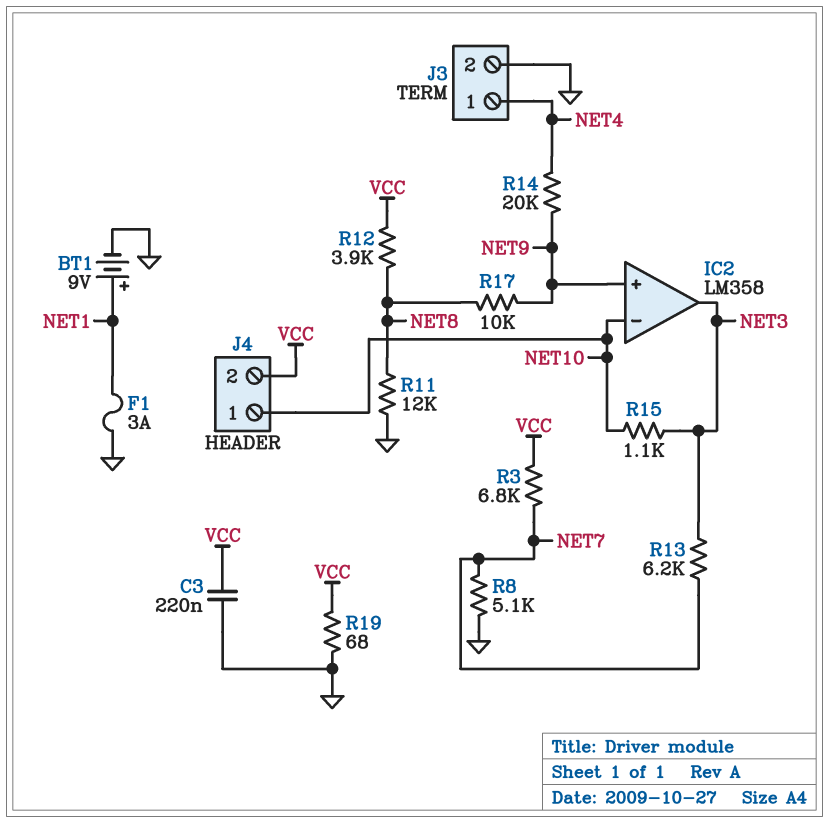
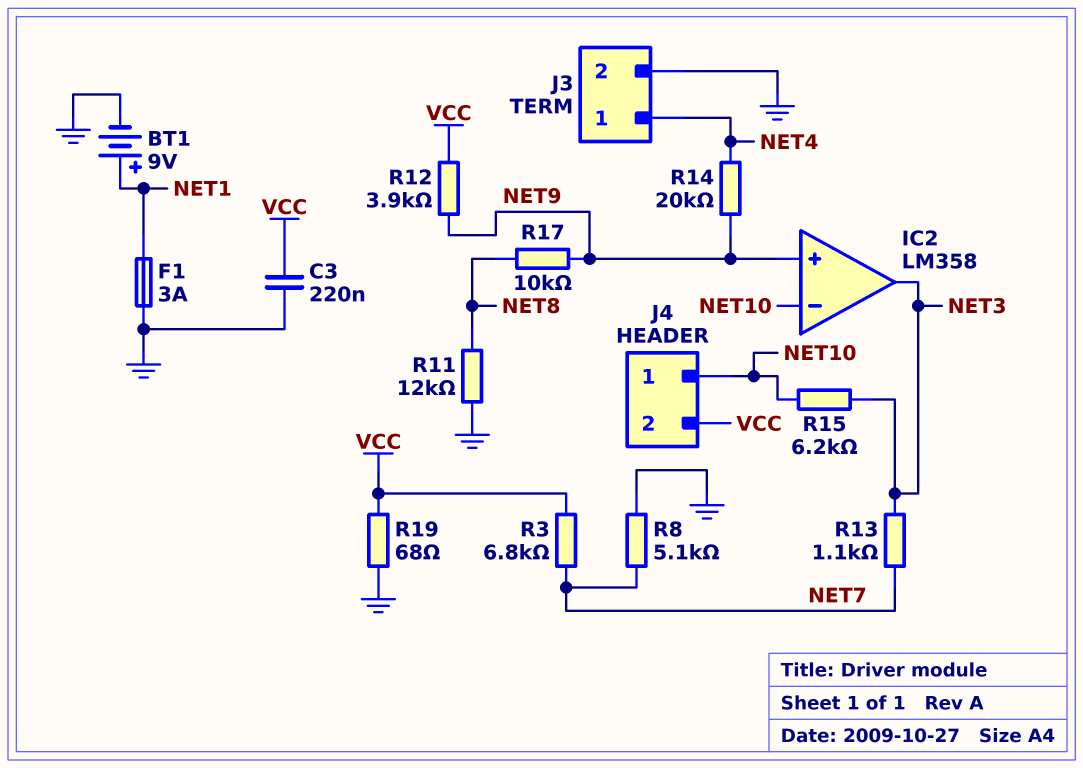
R12: 3.9k (NET8, VCC) -> 3.9k (NET9, VCC)
R13: 6.2k (NET3, NET7) -> 1.1k (NET3, NET7)
R15: 1.1k (NET3, NET10) -> 6.2k (NET3, NET10)

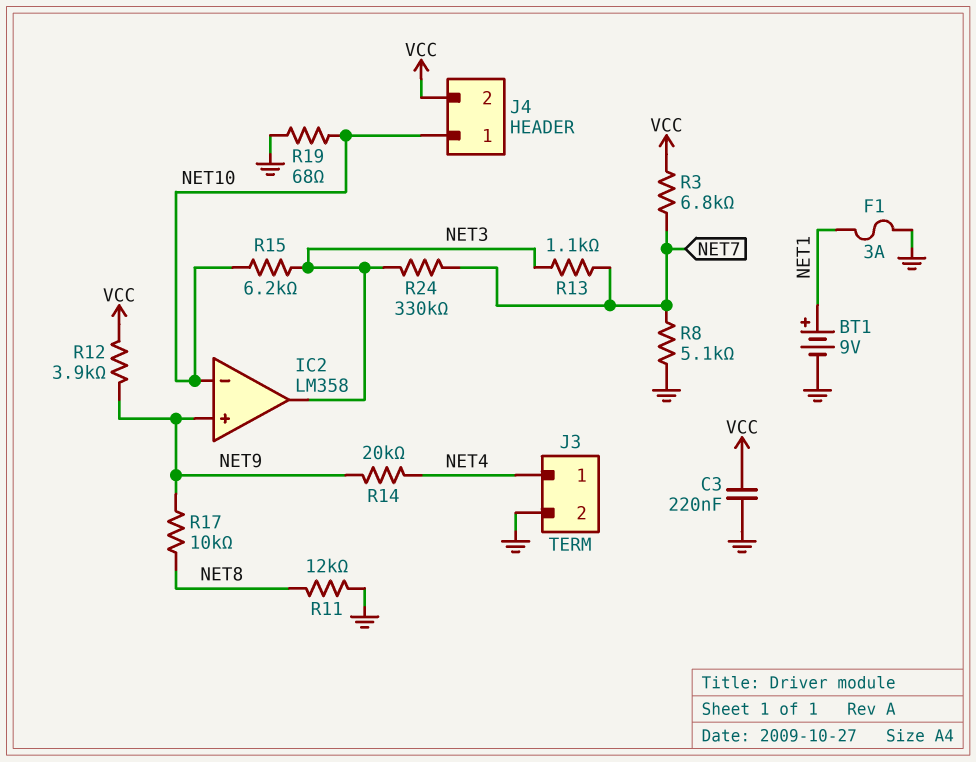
R19: 68 (GND, VCC) -> 68 (GND, NET10)
R24: none -> 330k (NET3, NET7)

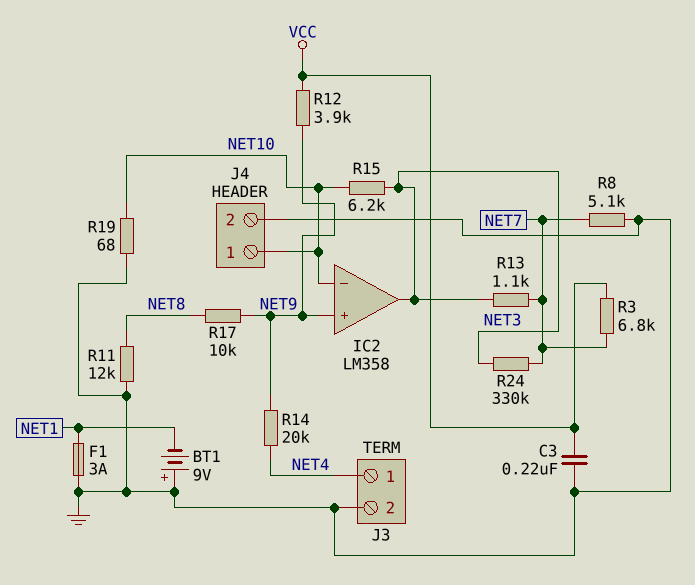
BT1: 9V (plus NET1, minus GND) -> 9V (plus GND, minus NET1)
J4 pin 2: VCC -> GND

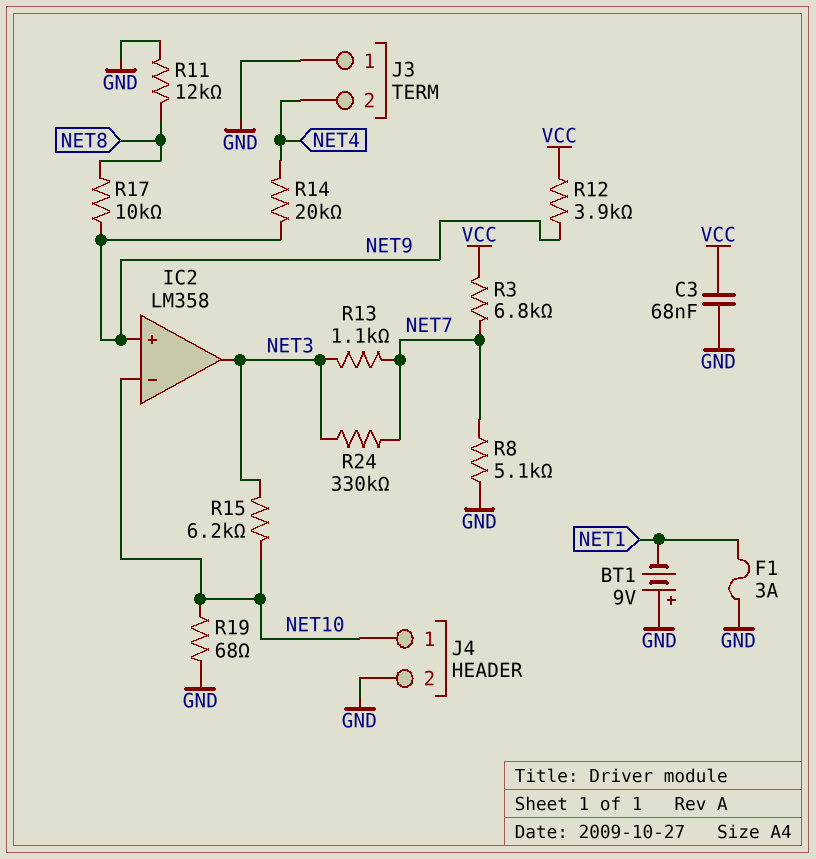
C3: 220nF (GND, VCC) -> 68nF (GND, VCC)
J3 pin 1: NET4 -> GND
J3 pin 2: GND -> NET4

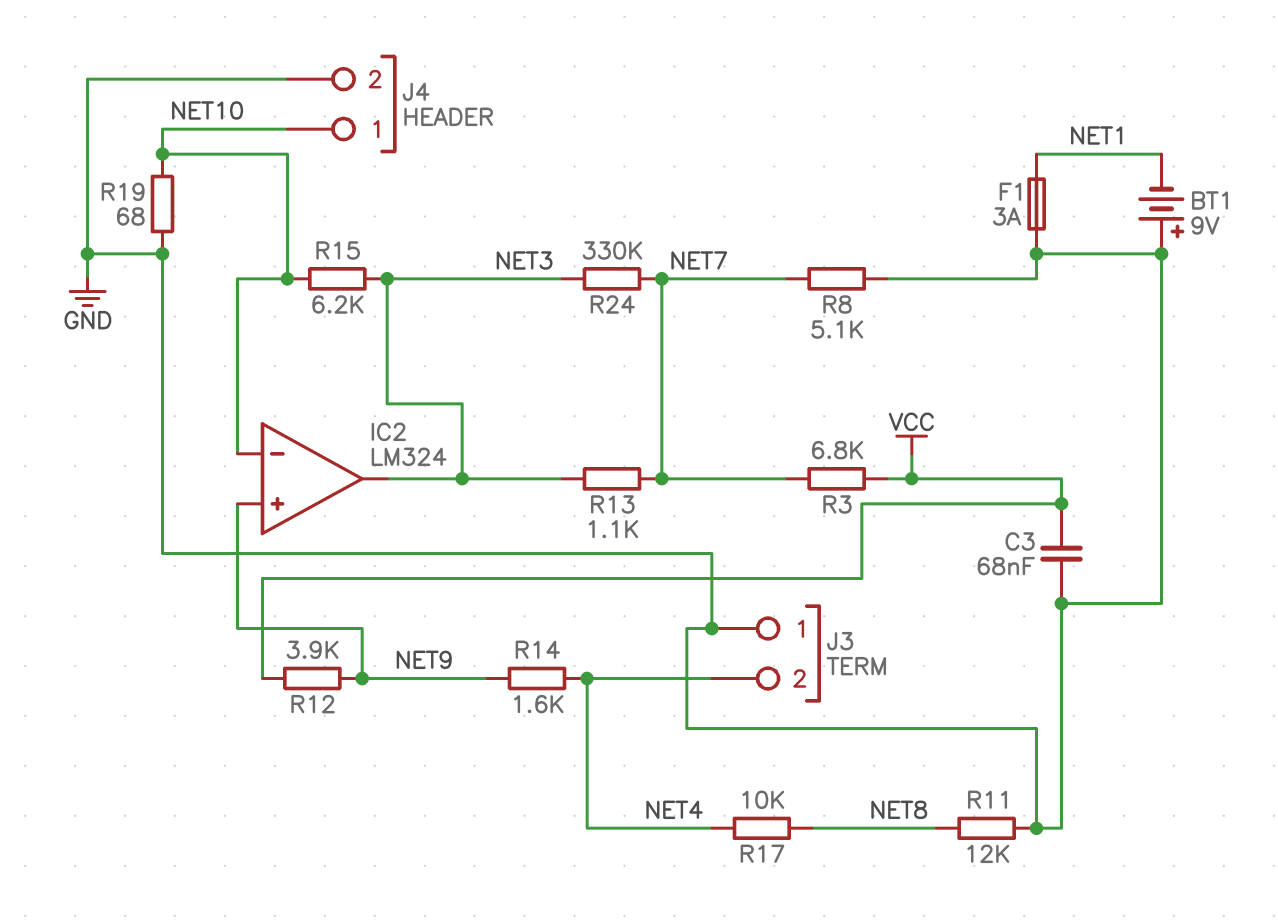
IC2: LM358 -> LM324
R14: 20k (NET4, NET9) -> 1.6k (NET4, NET9)
R17: 10k (NET8, NET9) -> 10k (NET4, NET8)

